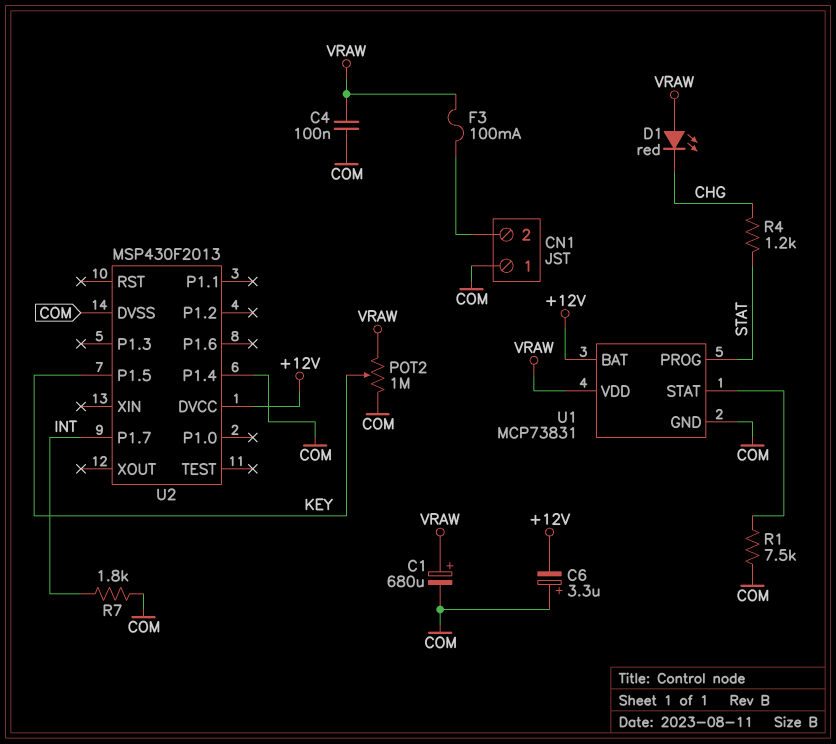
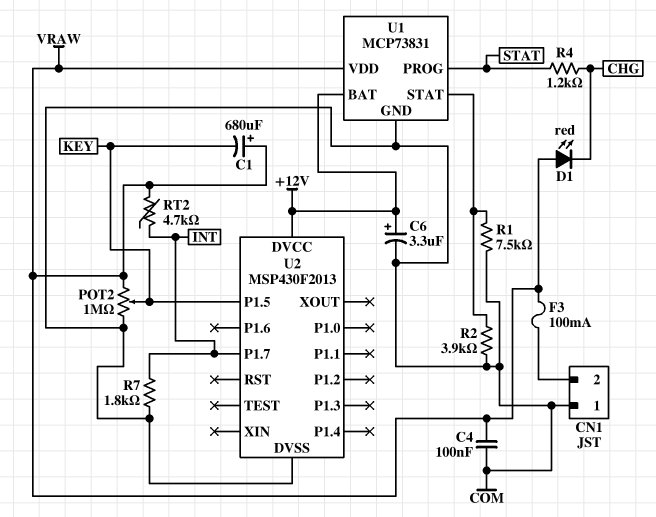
C1: 680uF (plus VRAW, minus COM) -> 680uF (plus VRAW, minus KEY)
C6: 3.3uF (plus COM, minus +12V) -> 3.3uF (plus +12V, minus COM)
R2: none -> 3.9k (COM, U1/STAT)
RT2: none -> 4.7k (INT, VRAW)
U2 pin P1.4: COM -> none

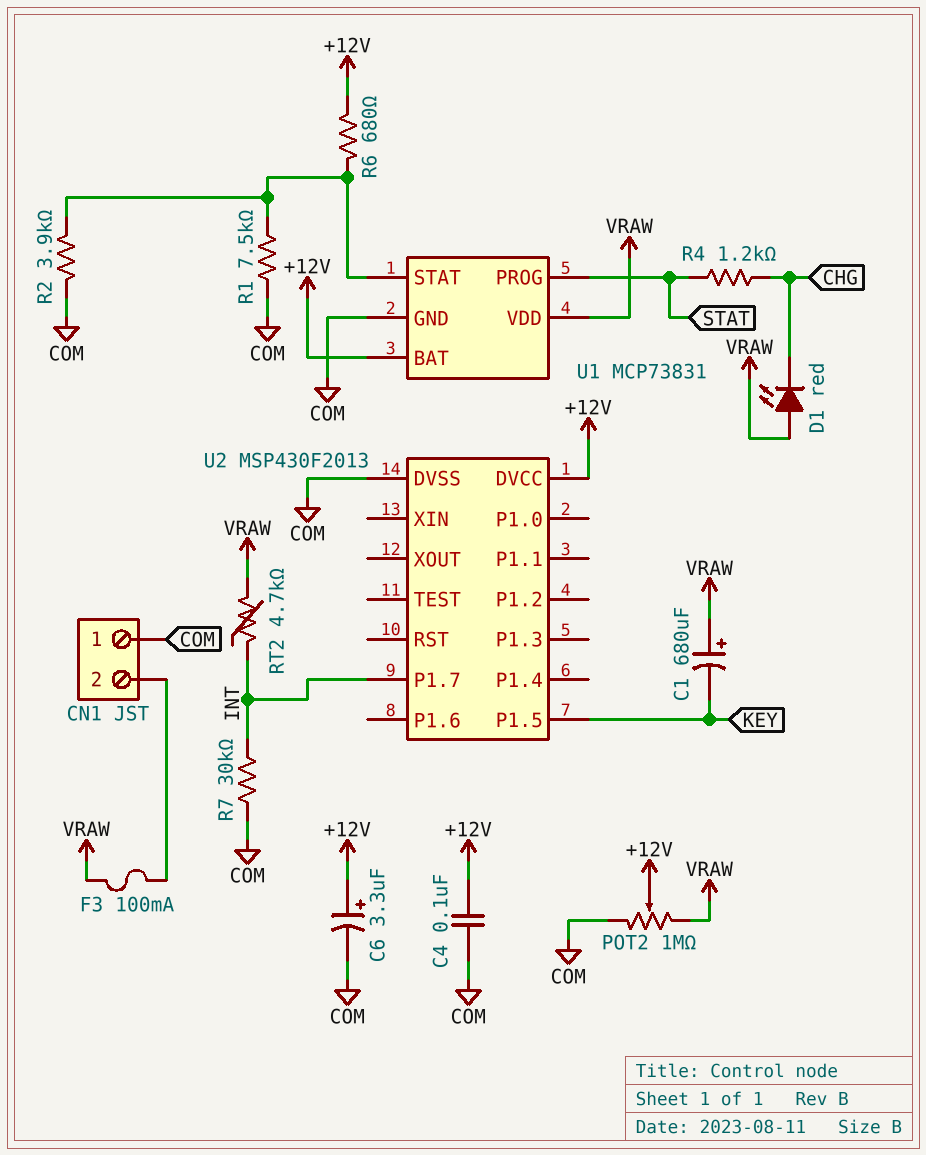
C4: 100nF (COM, VRAW) -> 100nF (+12V, COM)
POT2: 1M (COM, VRAW, wiper KEY) -> 1M (COM, VRAW, wiper +12V)
R6: none -> 680 (+12V, U1/STAT)
R7: 1.8k (COM, INT) -> 30k (COM, INT)

